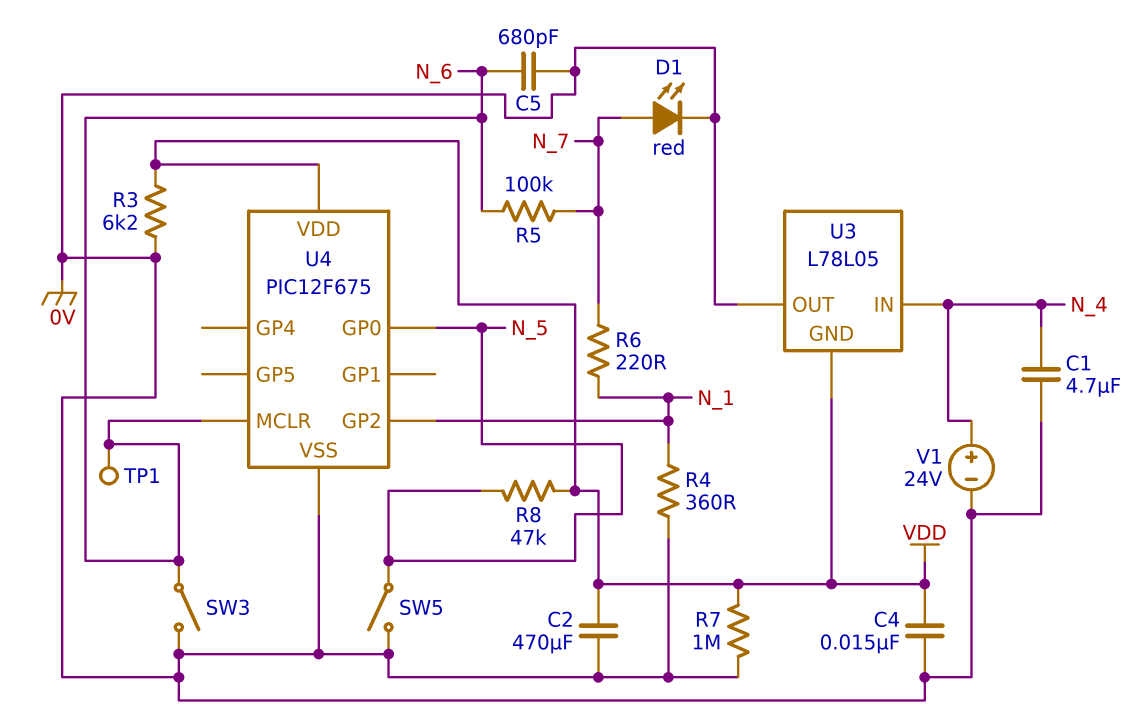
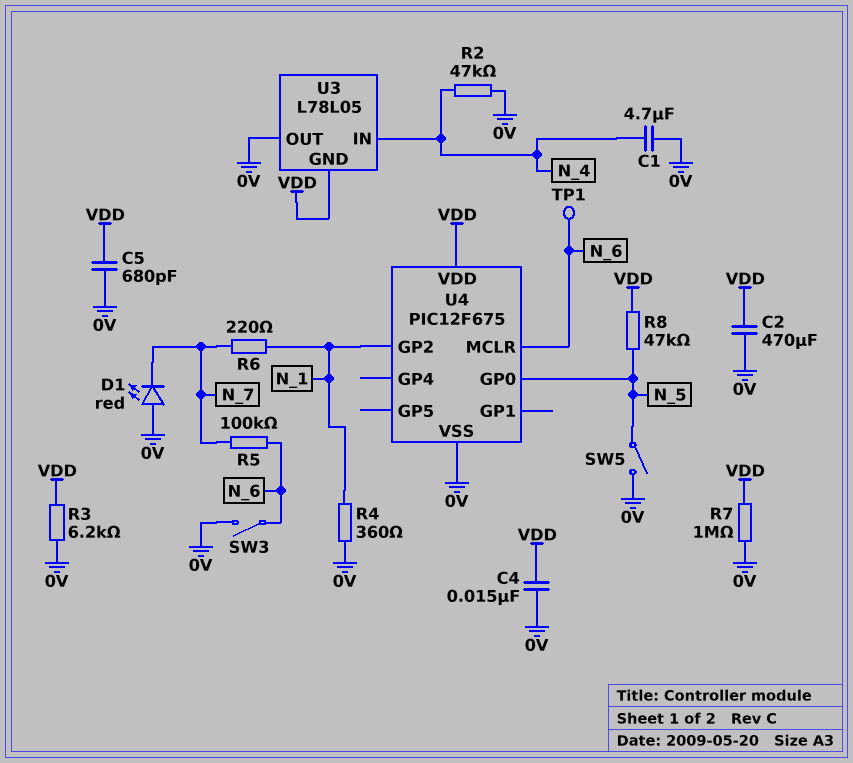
C5: 680pF (0V, N_6) -> 680pF (0V, VDD)
D1: LED red (A N_7, K 0V) -> LED red (A 0V, K N_7)
R2: none -> 47k (0V, N_4)
V1: 24V (plus N_4, minus 0V) -> none

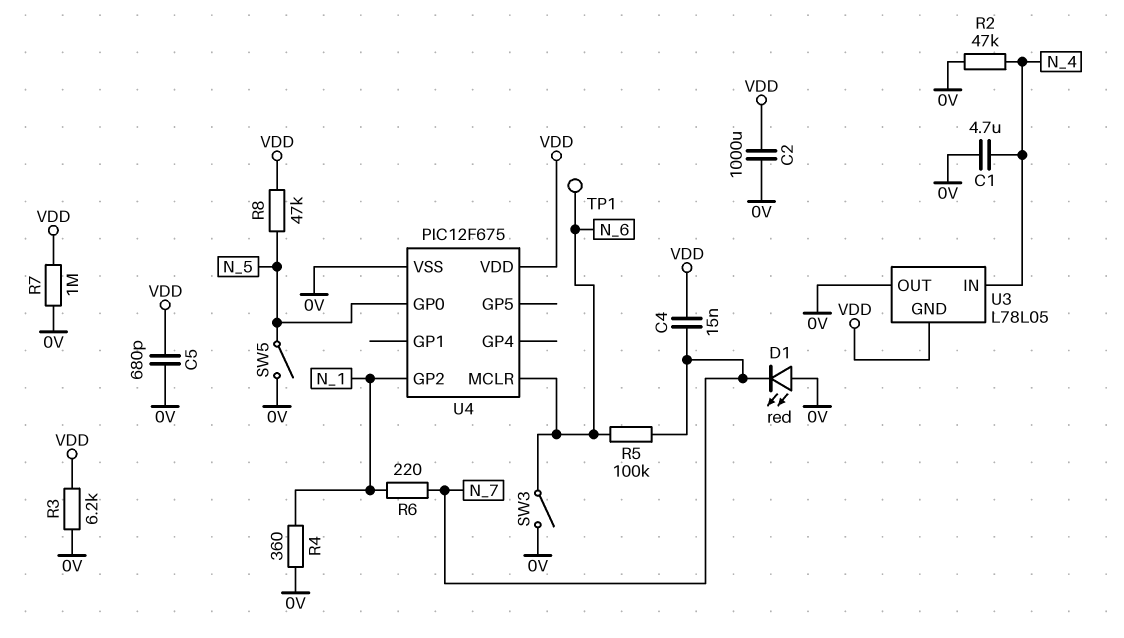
C2: 470uF (0V, VDD) -> 1000uF (0V, VDD)
C4: 15nF (0V, VDD) -> 15nF (N_7, VDD)

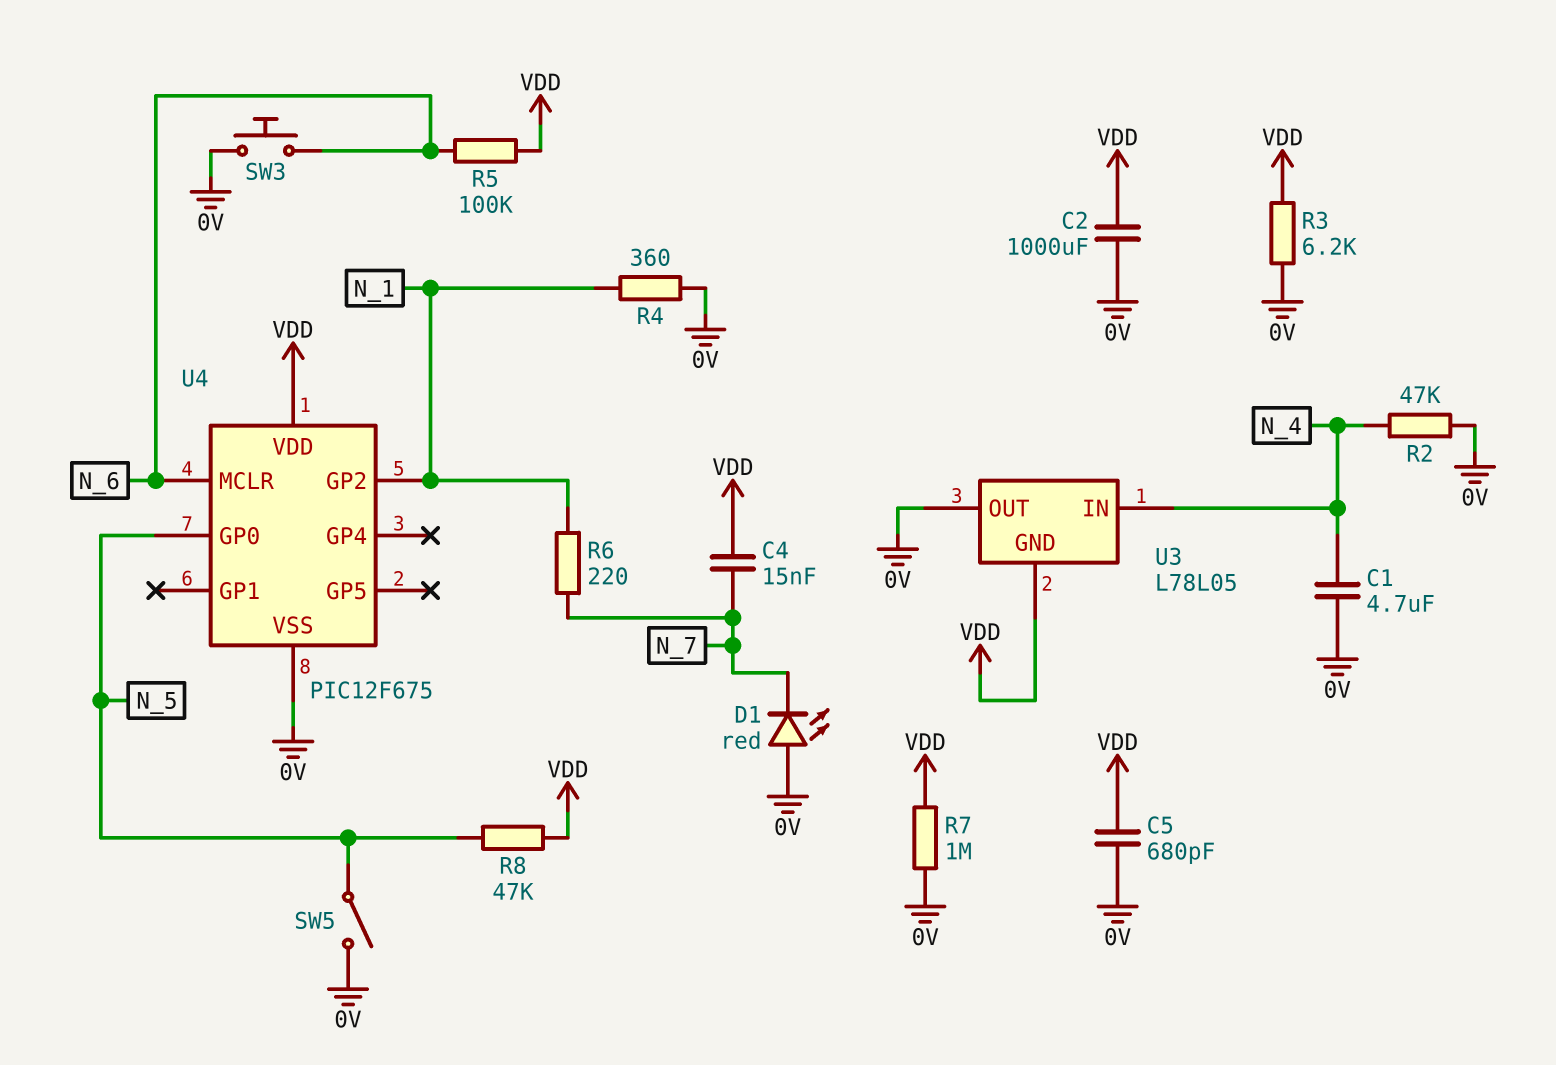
R5: 100k (N_6, N_7) -> 100k (N_6, VDD)
SW3: switch (0V, N_6) -> button (0V, N_6)
TP1: test point (N_6) -> none

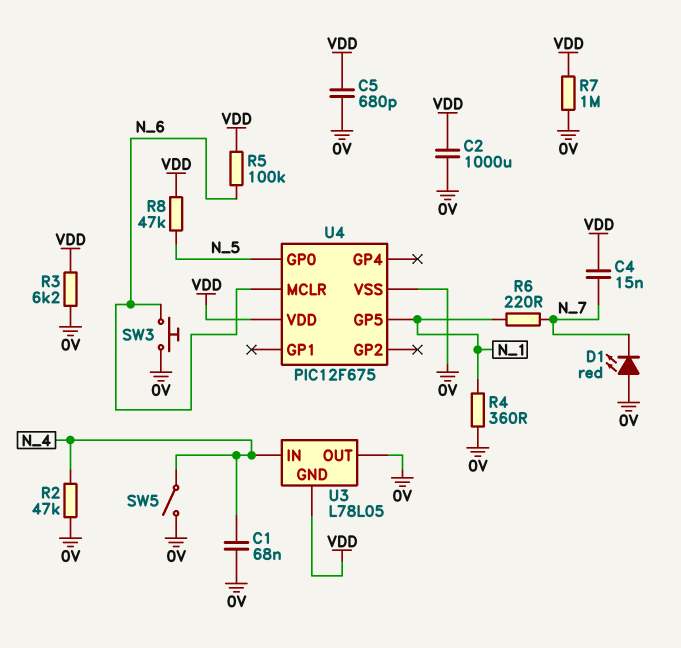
C1: 4.7uF (0V, N_4) -> 68nF (0V, N_4)
SW5: switch (0V, N_5) -> switch (0V, N_4)
U4 pin GP2: N_1 -> none
U4 pin GP5: none -> N_1

